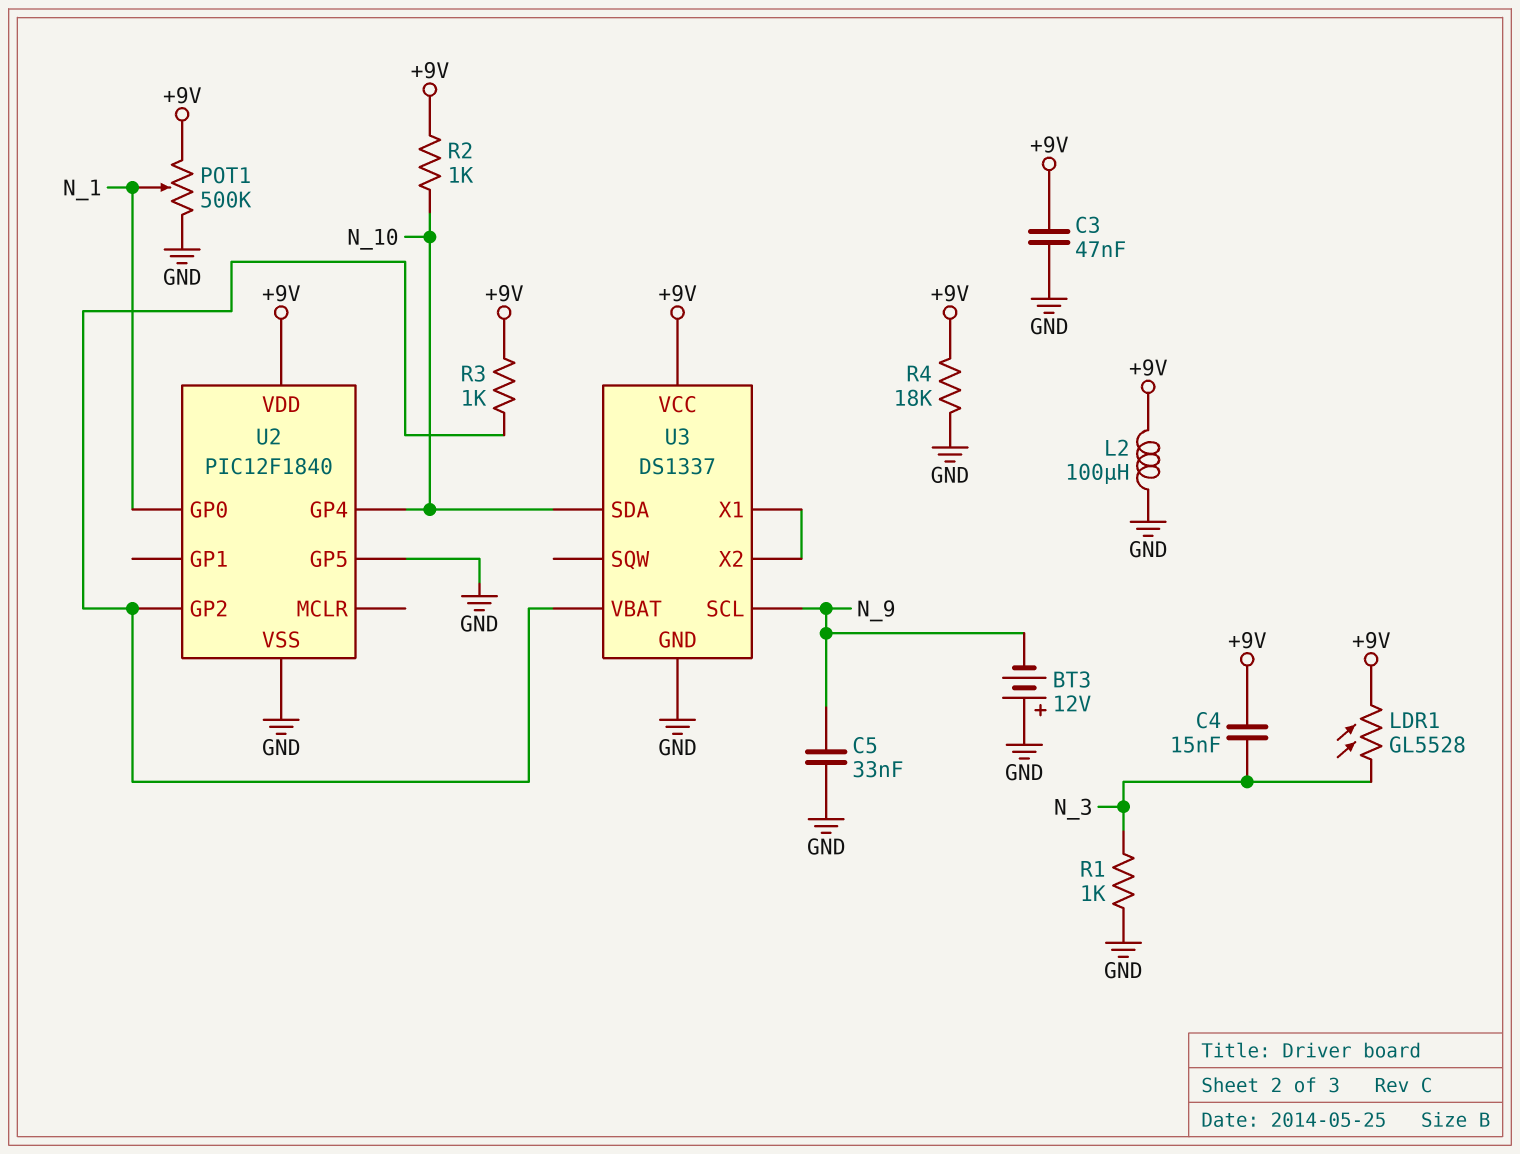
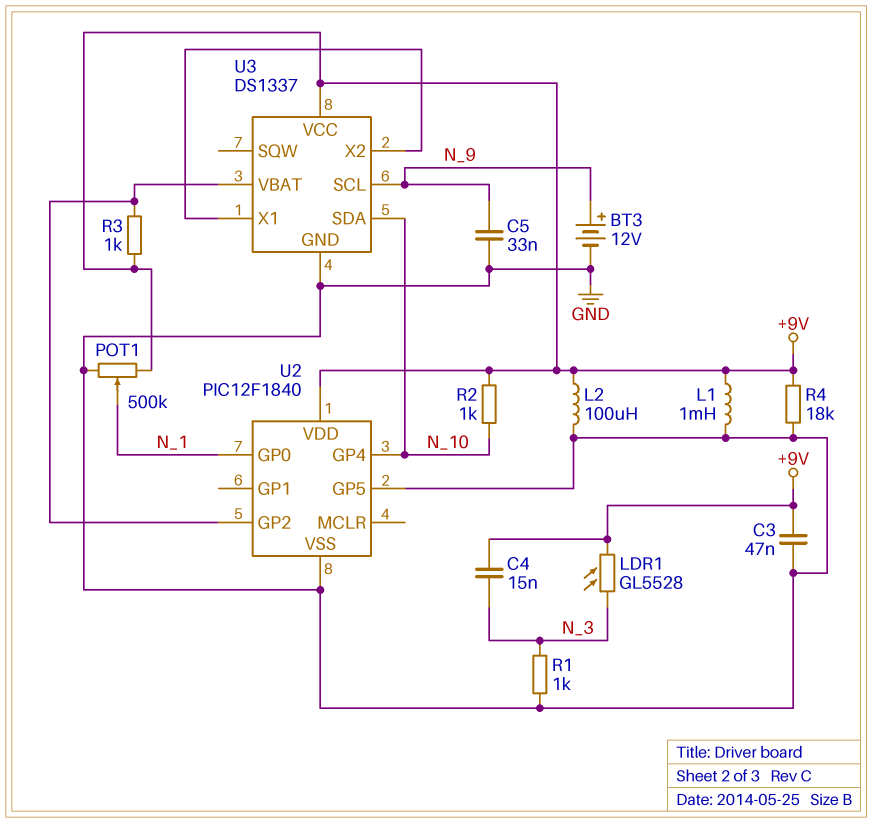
BT3: 12V (plus GND, minus N_9) -> 12V (plus N_9, minus GND)
L1: none -> 1mH (+9V, GND)

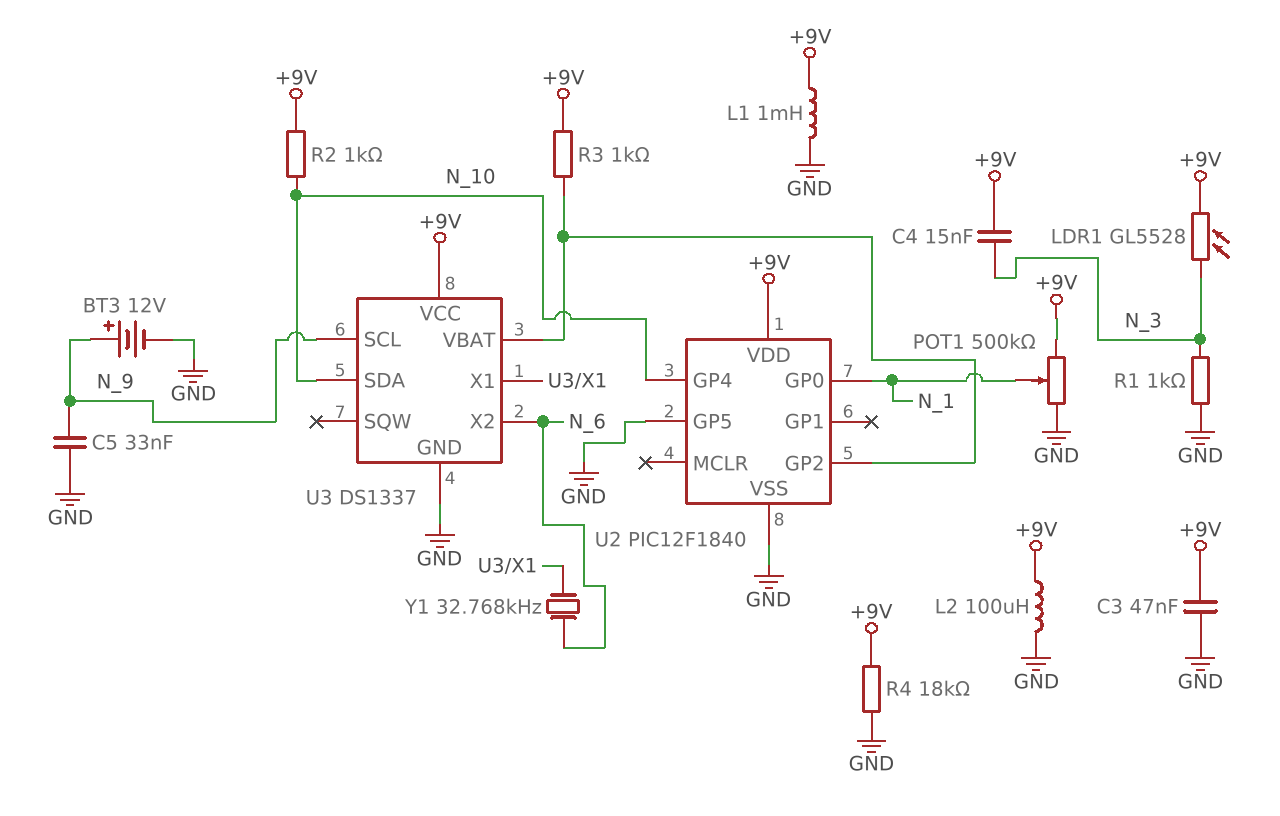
U3 pin X2: U3/X1 -> N_6
Y1: none -> 32.768kHz (N_6, U3/X1)

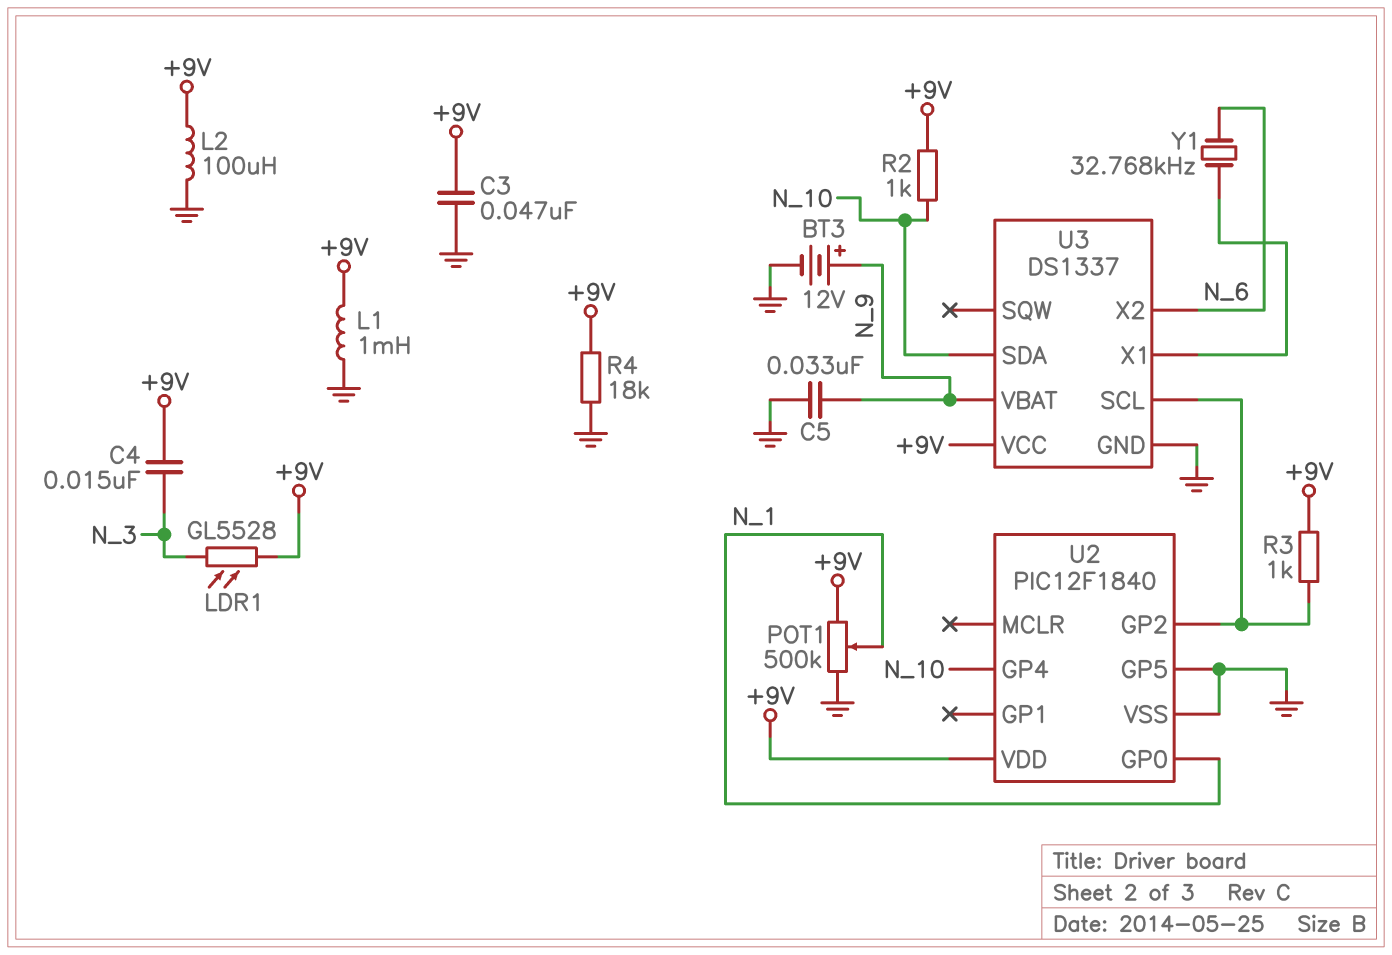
R1: 1k (GND, N_3) -> none
U3 pin SCL: N_9 -> U2/GP2
U3 pin VBAT: U2/GP2 -> N_9

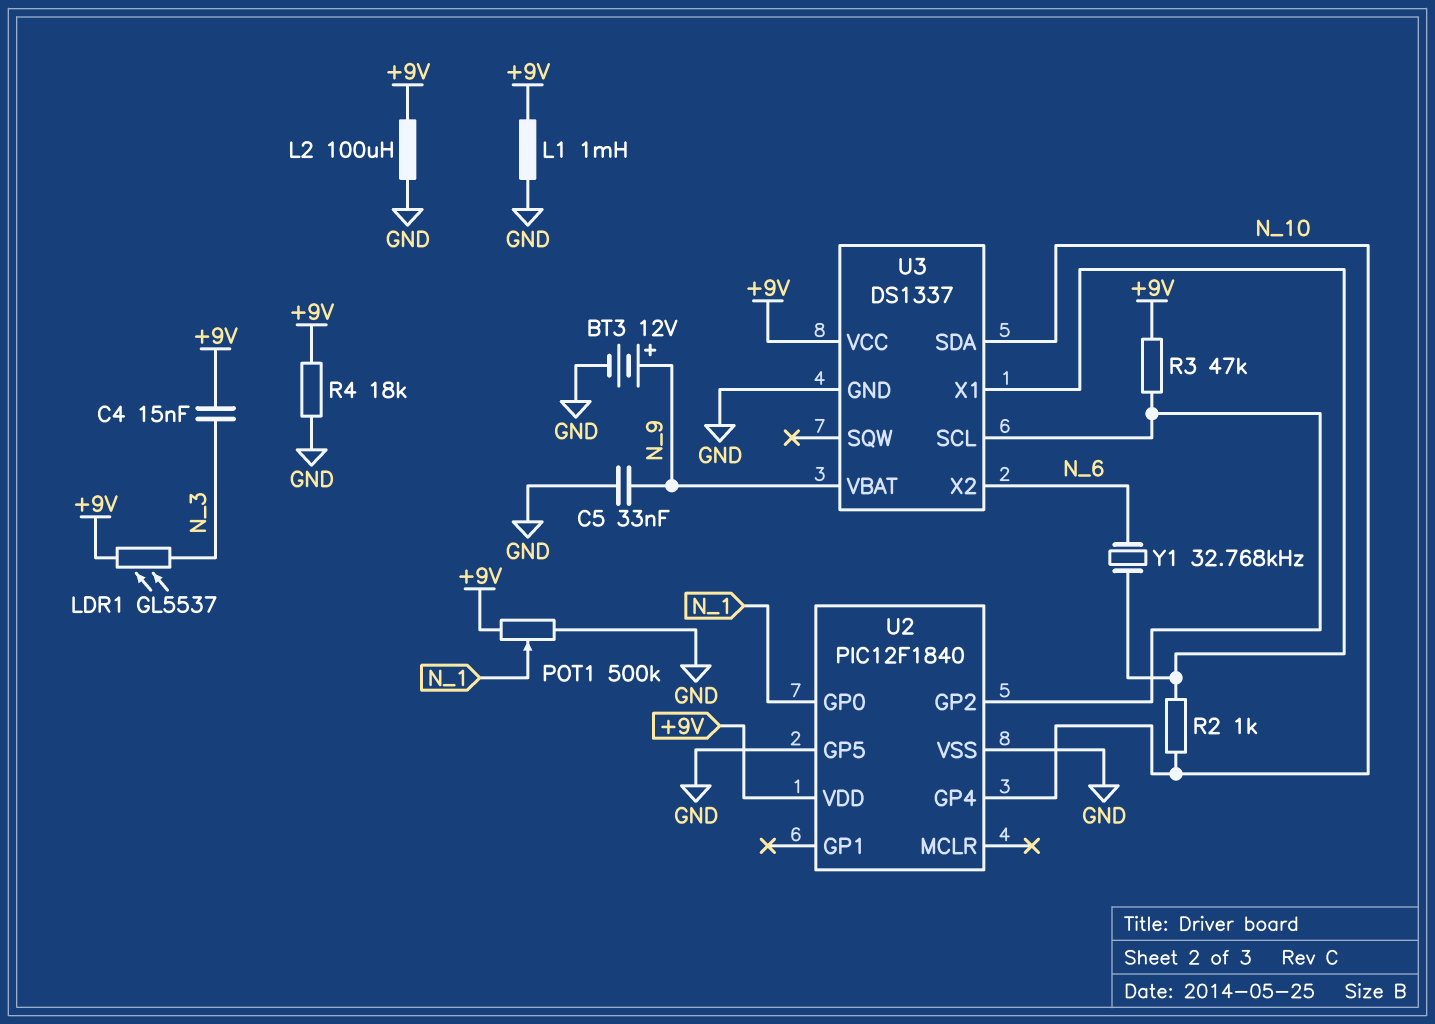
C3: 47nF (+9V, GND) -> none
LDR1: GL5528 (+9V, N_3) -> GL5537 (+9V, N_3)
R2: 1k (+9V, N_10) -> 1k (N_10, U3/X1)
R3: 1k (+9V, U2/GP2) -> 47k (+9V, U2/GP2)

